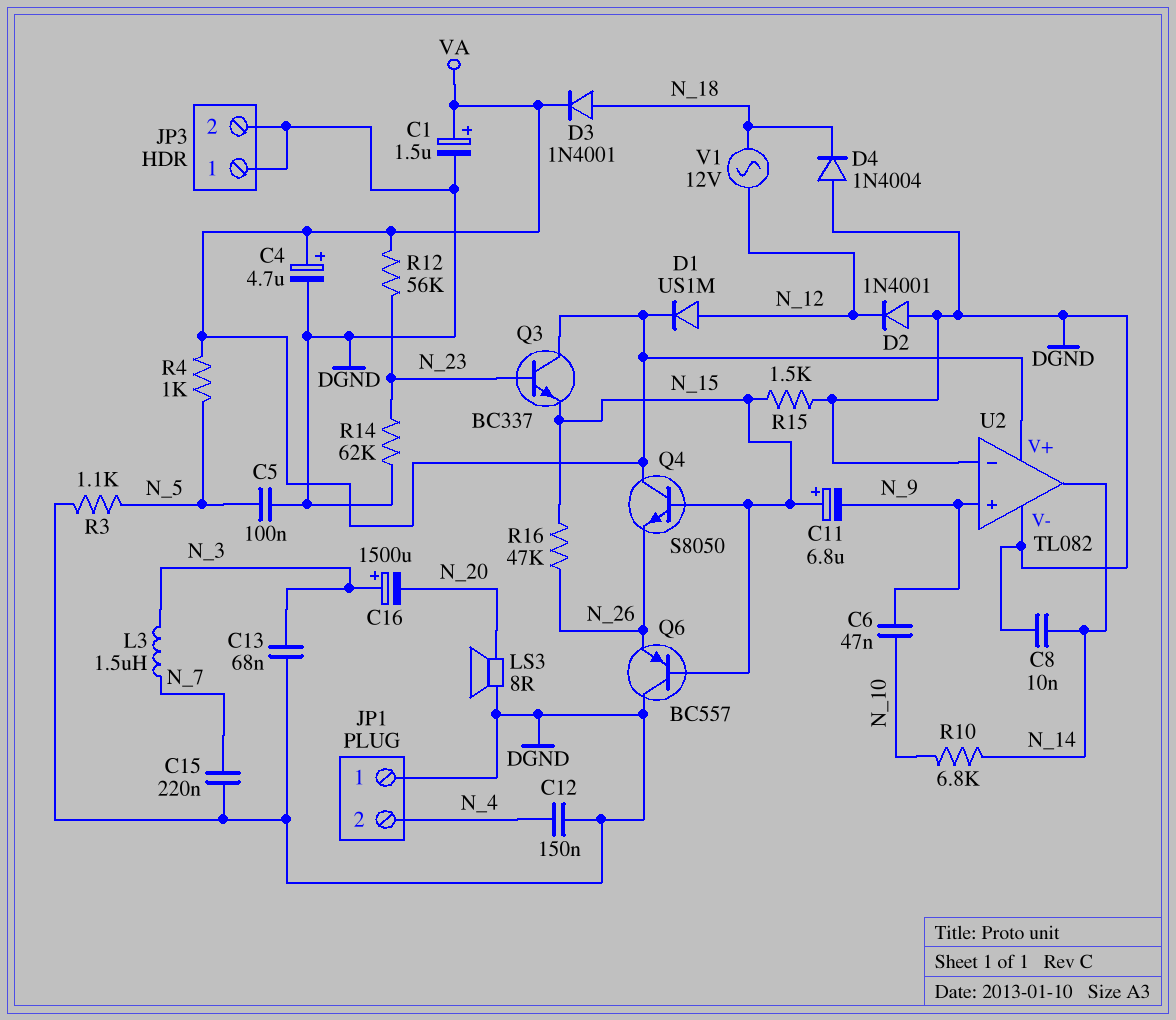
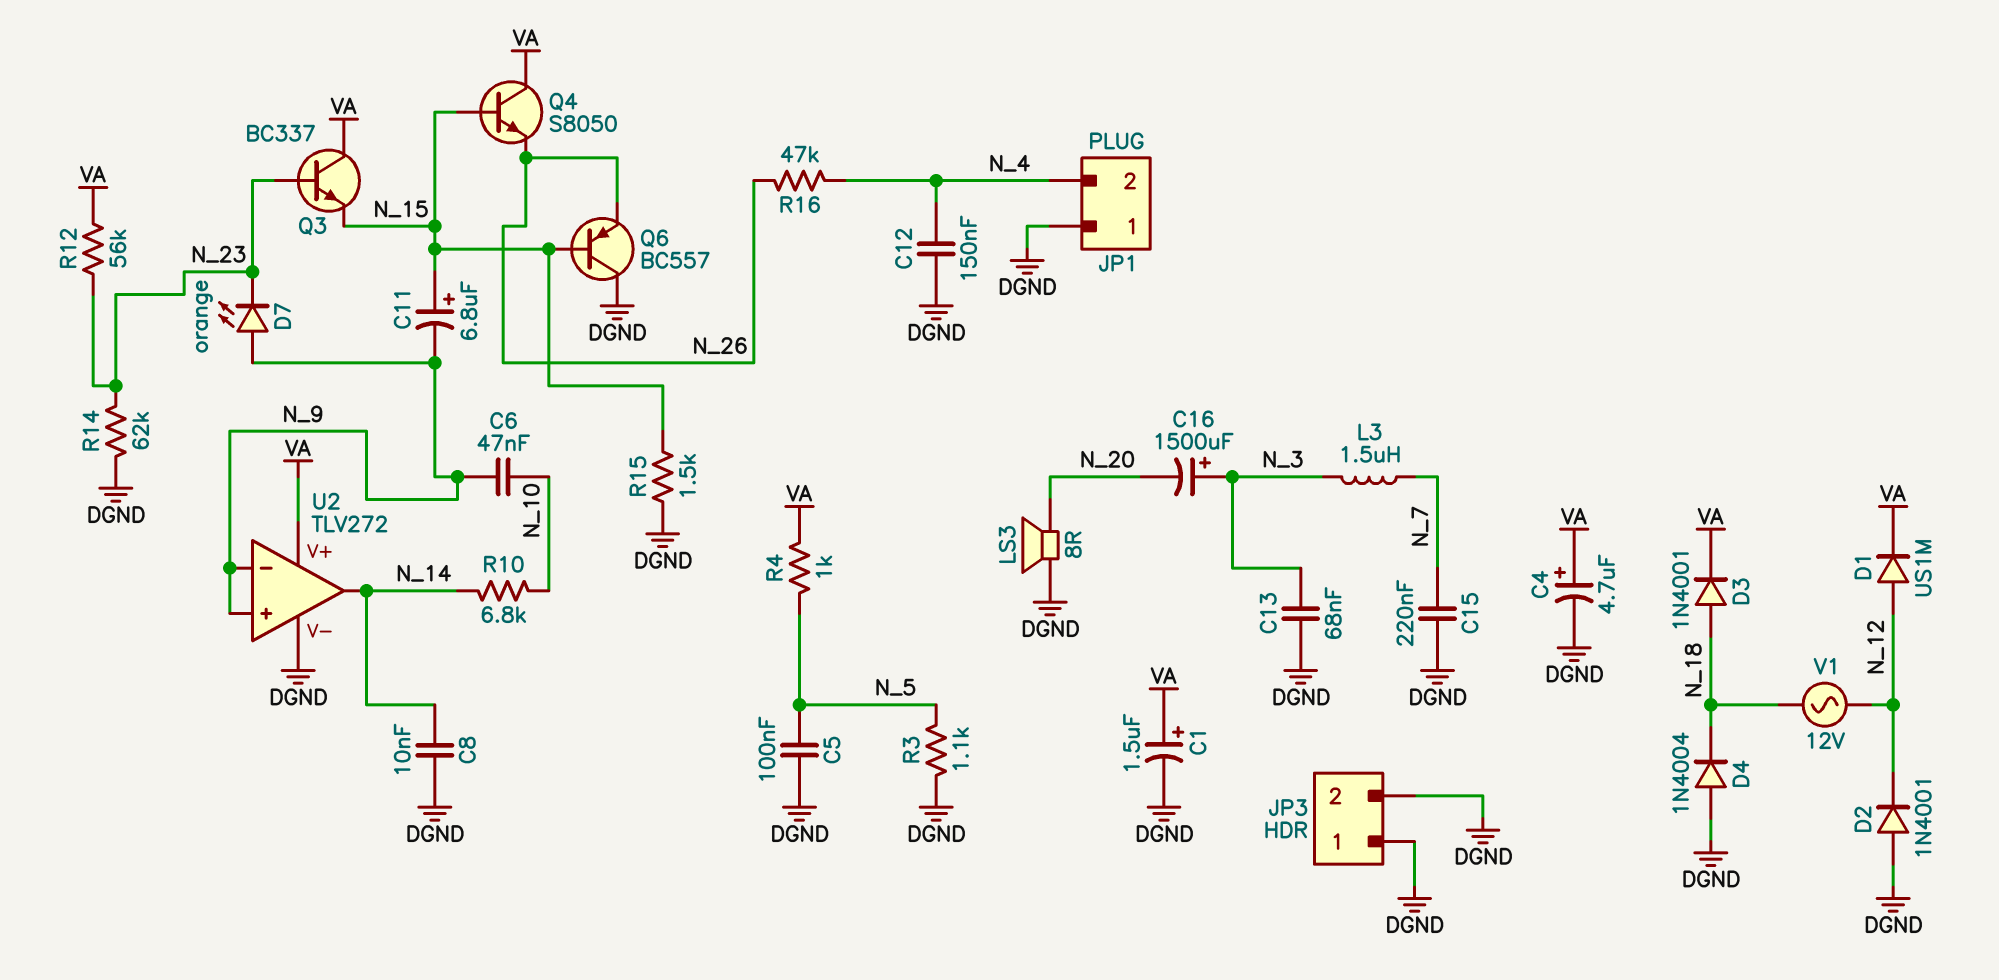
D7: none -> LED orange (A N_9, K N_23)
R16: 47k (N_15, N_26) -> 47k (N_4, N_26)
U2: TL082 -> TLV272
U2 pin in-: DGND -> N_9

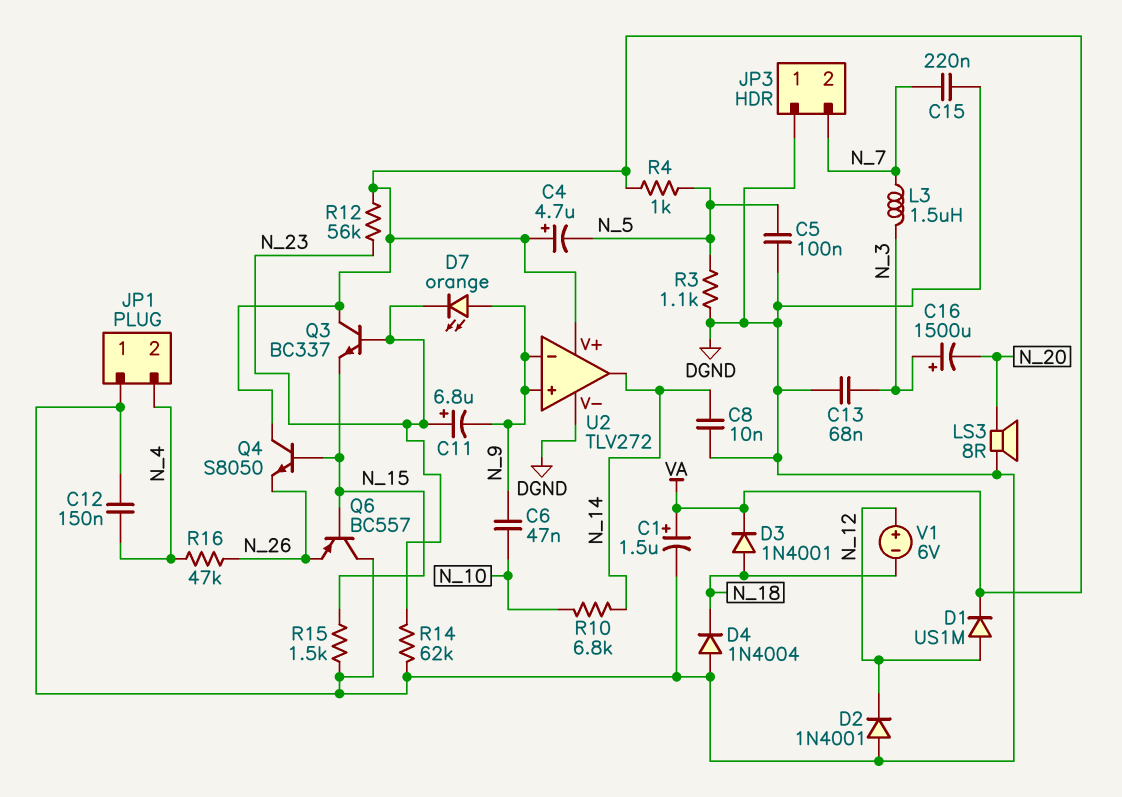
C4: 4.7uF (plus VA, minus DGND) -> 4.7uF (plus VA, minus N_5)
C11: 6.8uF (plus N_15, minus N_9) -> 6.8uF (plus N_23, minus N_9)
JP3 pin 2: DGND -> N_7
V1: AC 12V (N_12, N_18) -> 6V (plus N_12, minus N_18)

